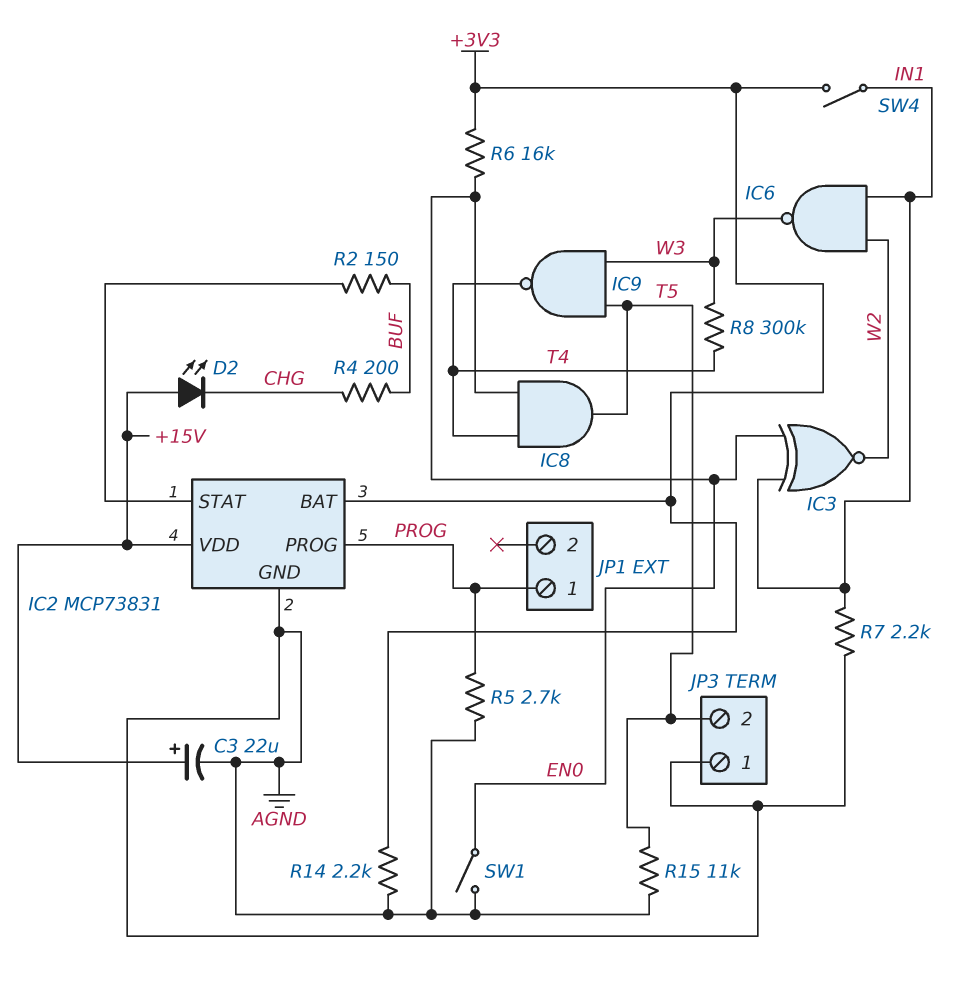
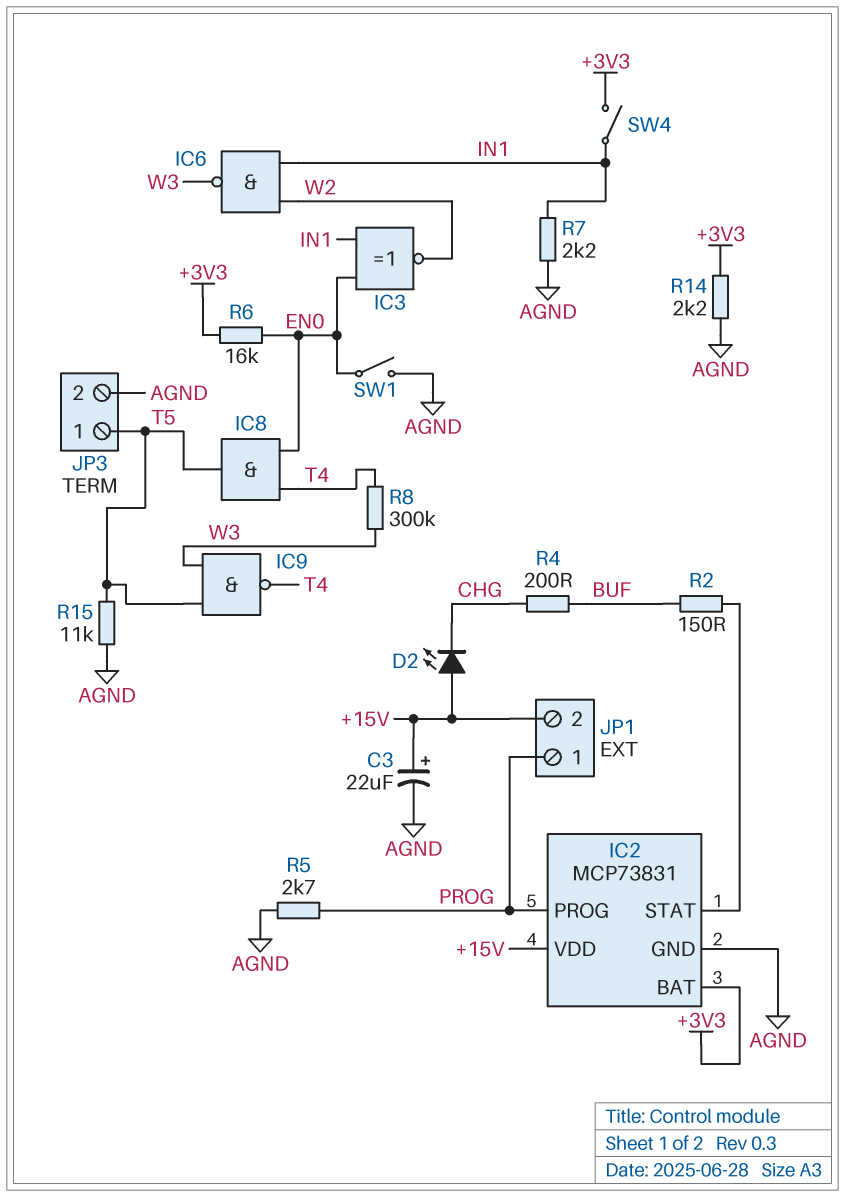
JP1 pin 2: none -> +15V
JP3 pin 1: AGND -> T5
JP3 pin 2: T5 -> AGND

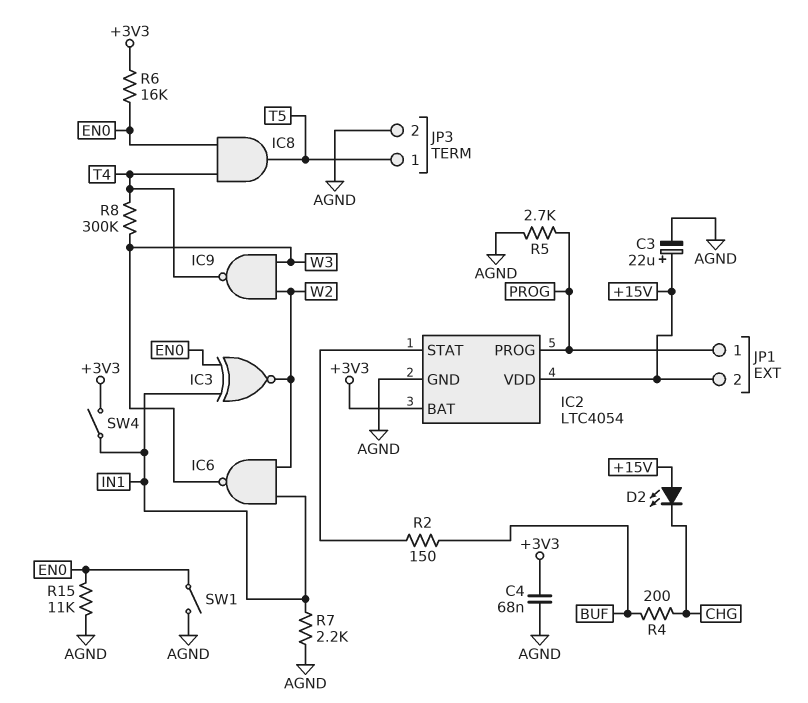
C4: none -> 68nF (+3V3, AGND)
IC2: MCP73831 -> LTC4054
IC9: NAND (in T5, in W3, out T4) -> NAND (in W2, in W3, out T4)
R14: 2.2k (+3V3, AGND) -> none
R15: 11k (AGND, T5) -> 11k (AGND, EN0)

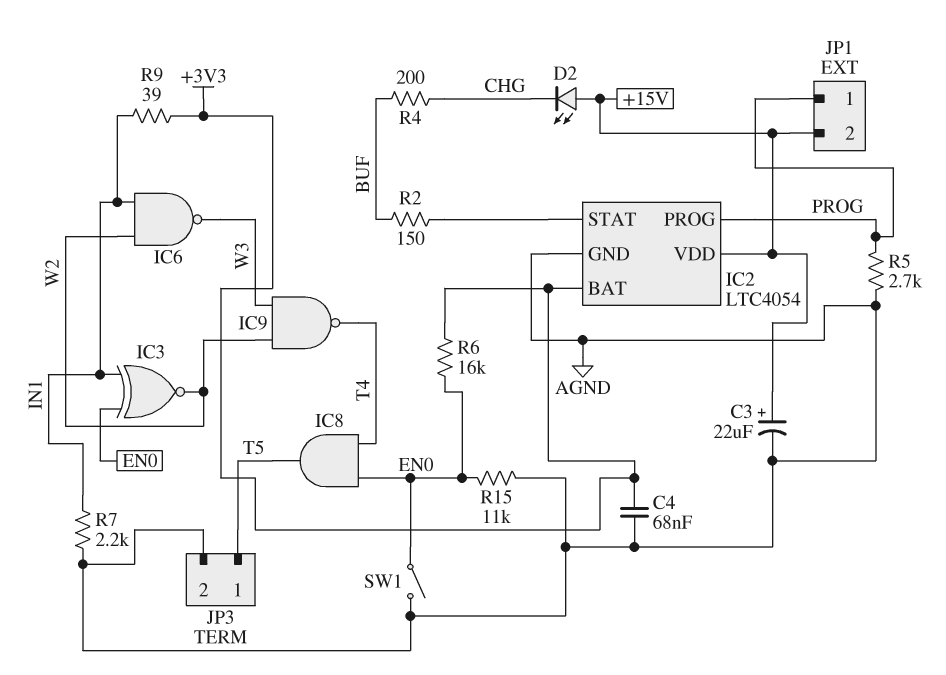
R8: 300k (T4, W3) -> none
R9: none -> 39 (+3V3, IN1)
SW4: switch (+3V3, IN1) -> none

